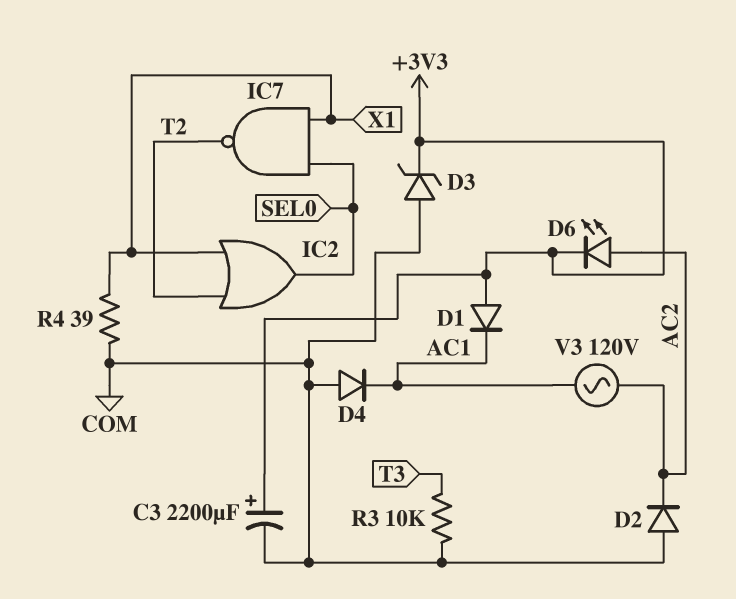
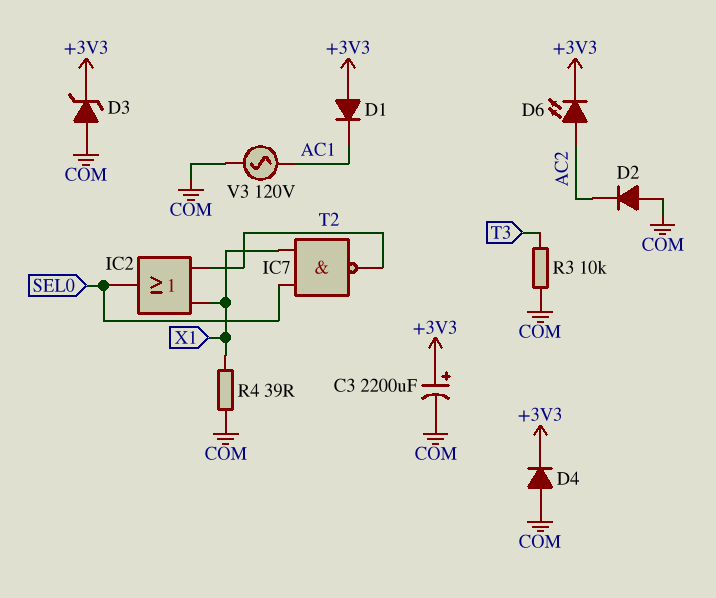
D4: diode (A COM, K AC1) -> diode (A COM, K +3V3)
V3: AC 120V (AC1, AC2) -> AC 120V (AC1, COM)

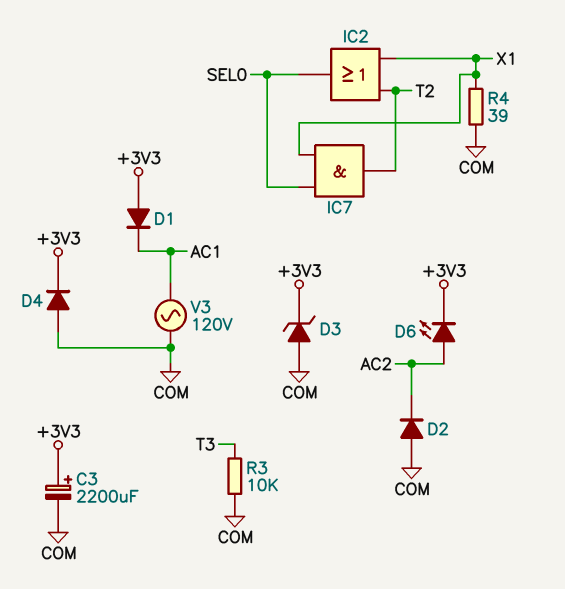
IC7: NAND (in SEL0, in X1, out T2) -> AND (in SEL0, in X1, out T2)

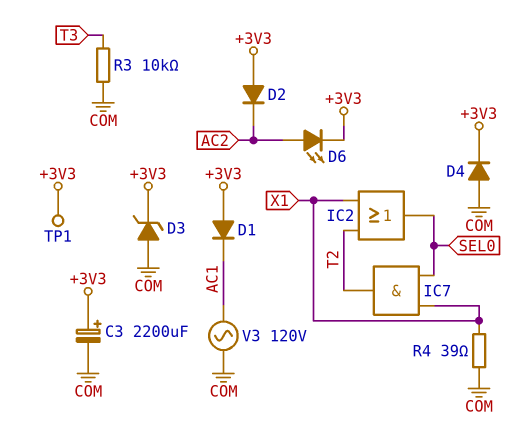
D2: diode (A COM, K AC2) -> diode (A +3V3, K AC2)
TP1: none -> test point (+3V3)

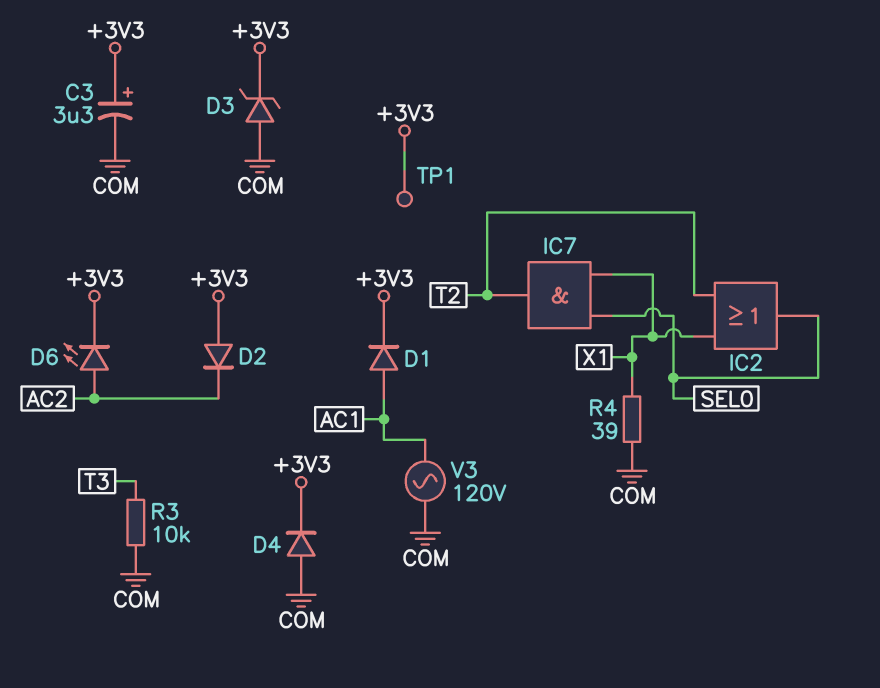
C3: 2200uF (plus +3V3, minus COM) -> 3.3uF (plus +3V3, minus COM)
D1: diode (A +3V3, K AC1) -> diode (A AC1, K +3V3)

